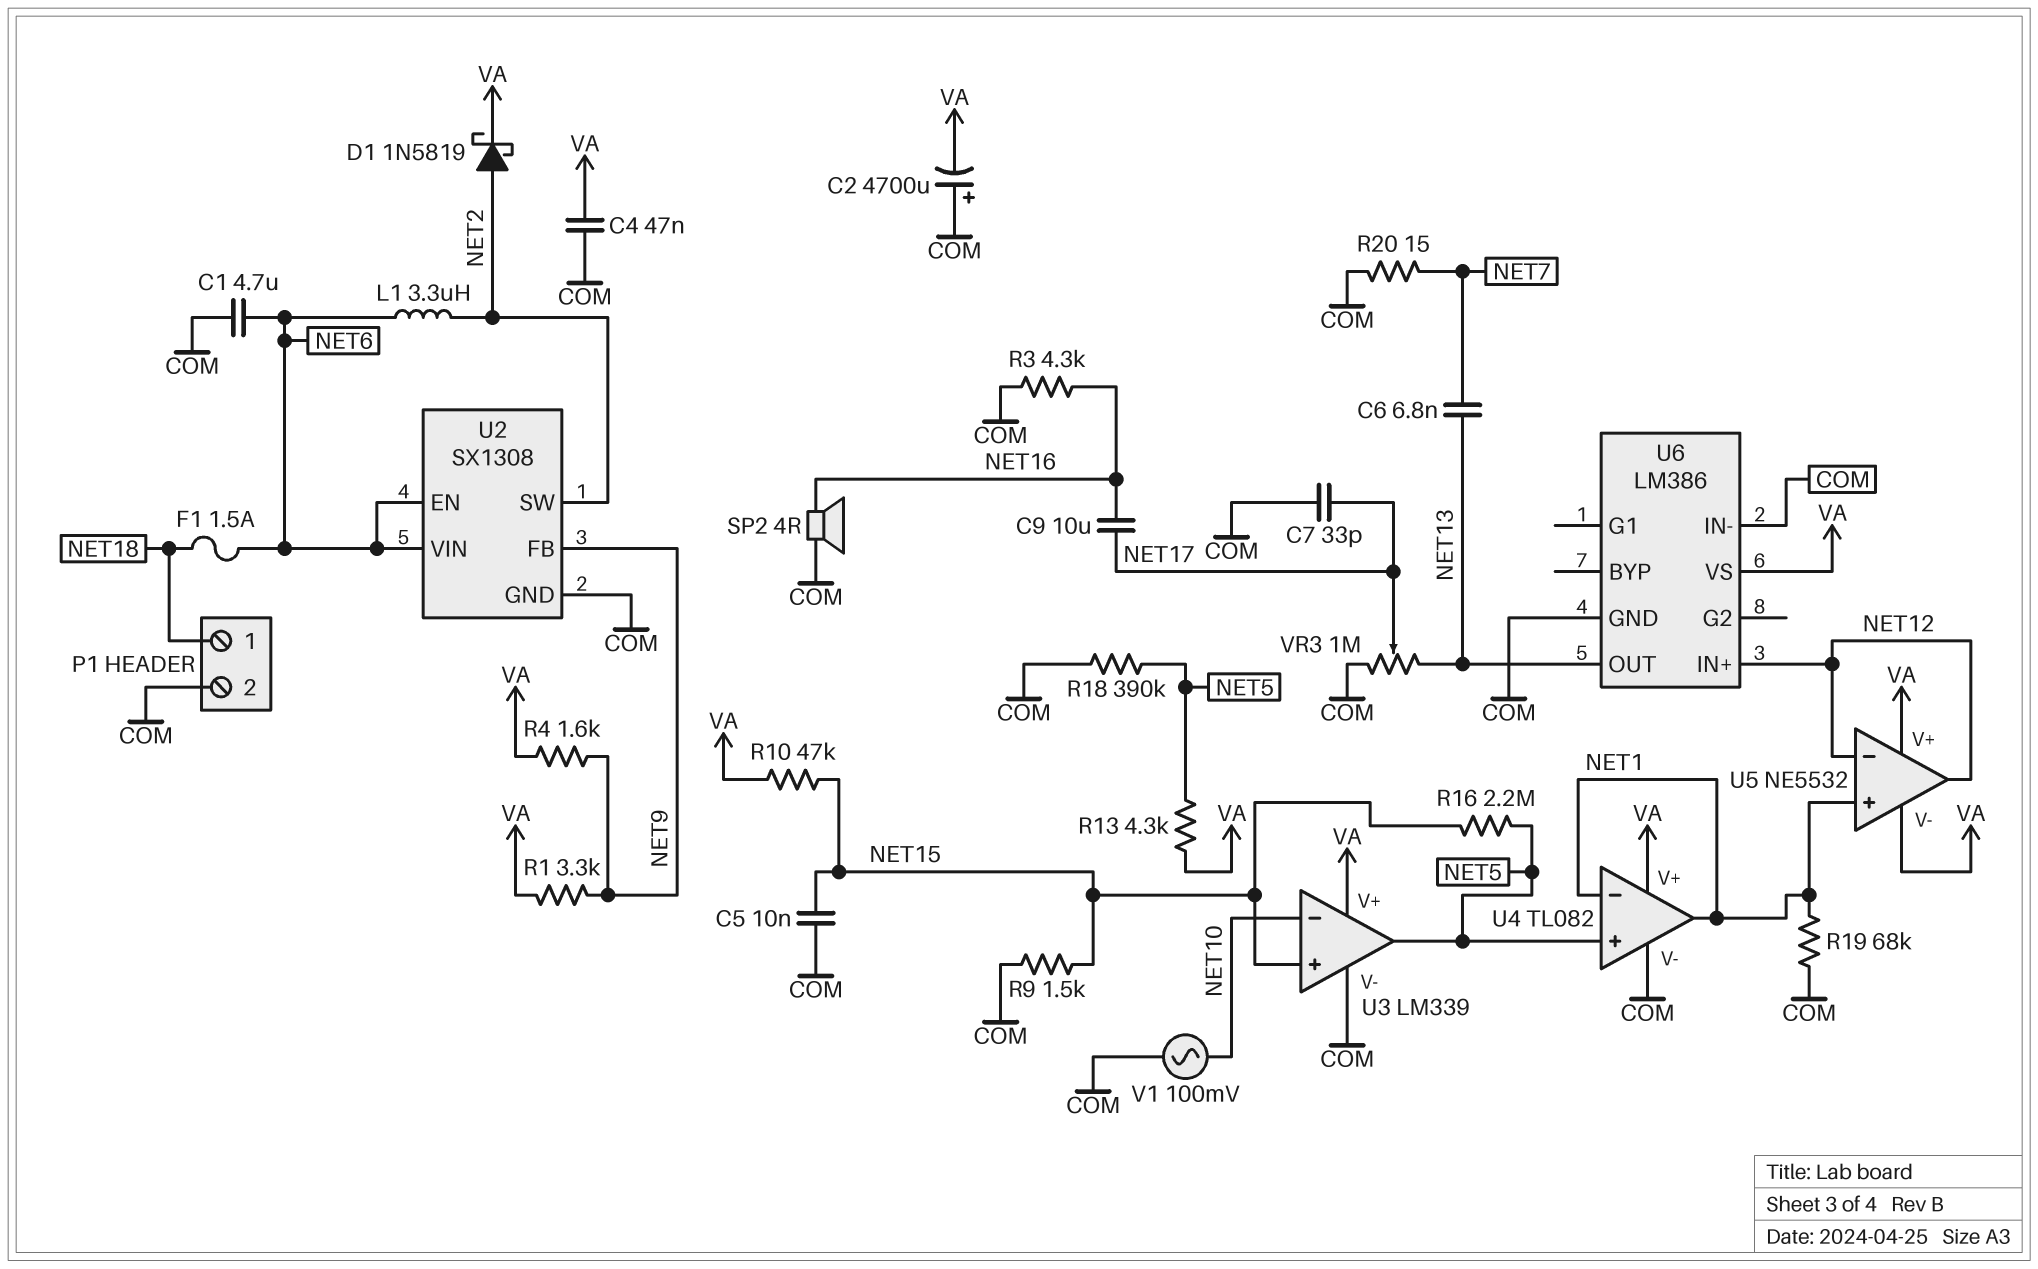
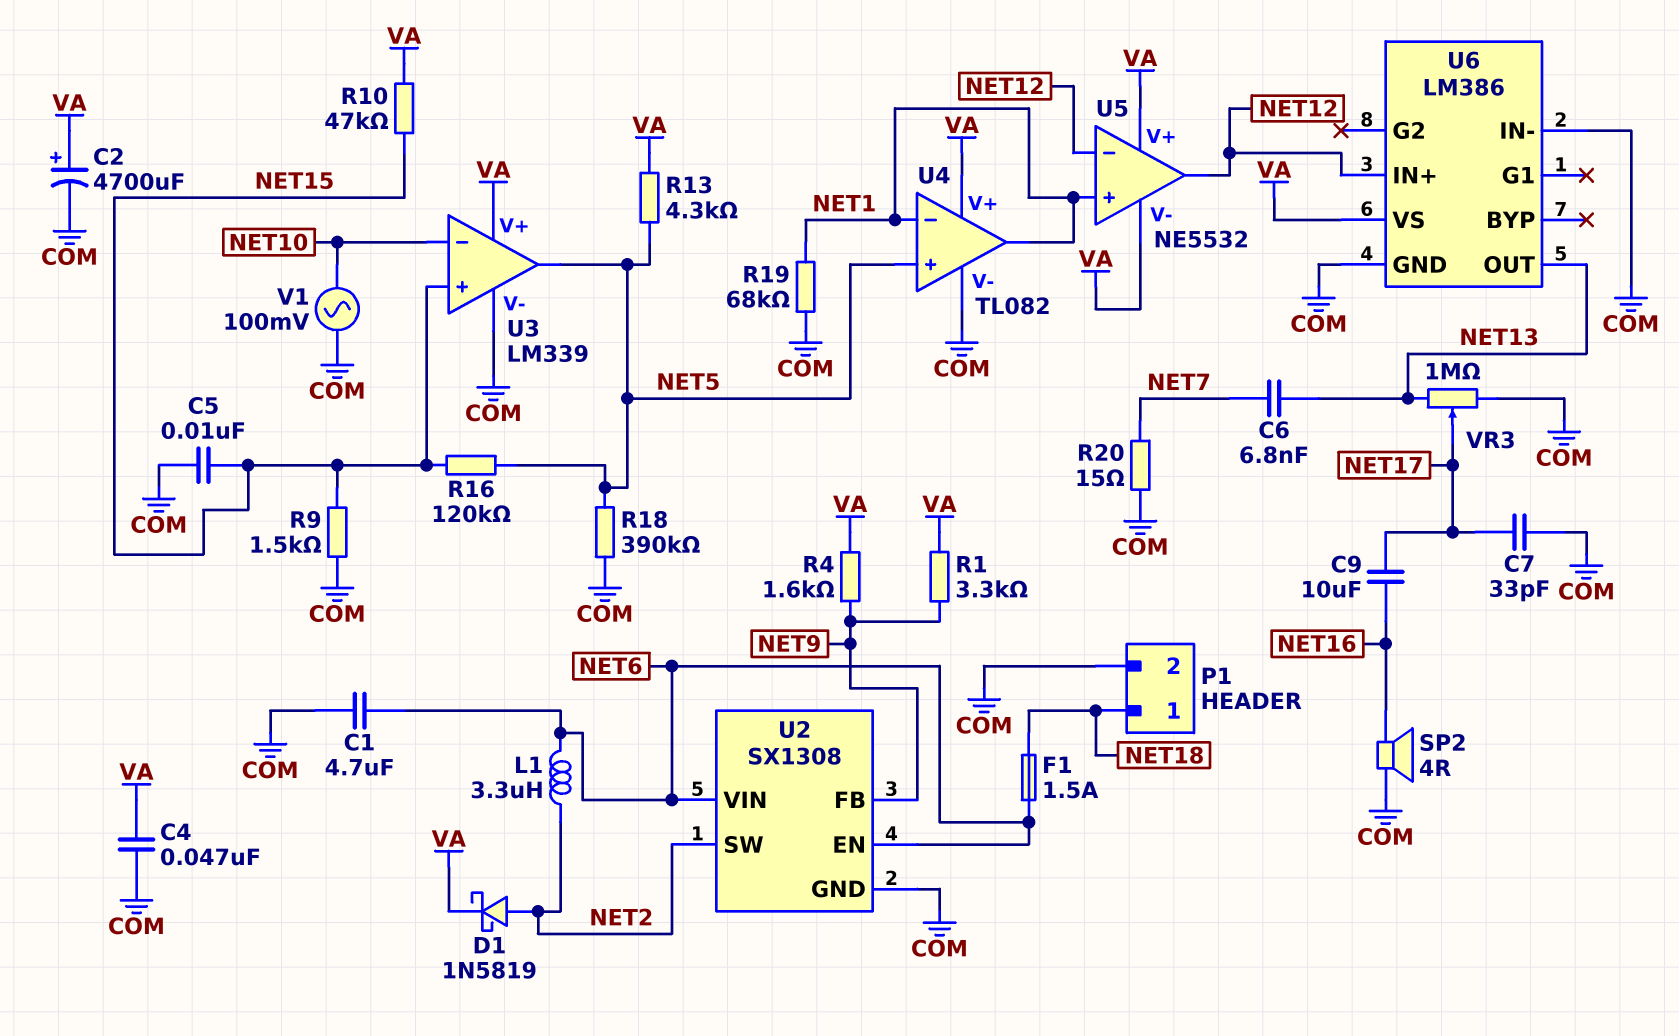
C2: 4700uF (plus COM, minus VA) -> 4700uF (plus VA, minus COM)
R3: 4.3k (COM, NET16) -> none
R16: 2.2M (NET5, NET15) -> 120k (NET5, NET15)

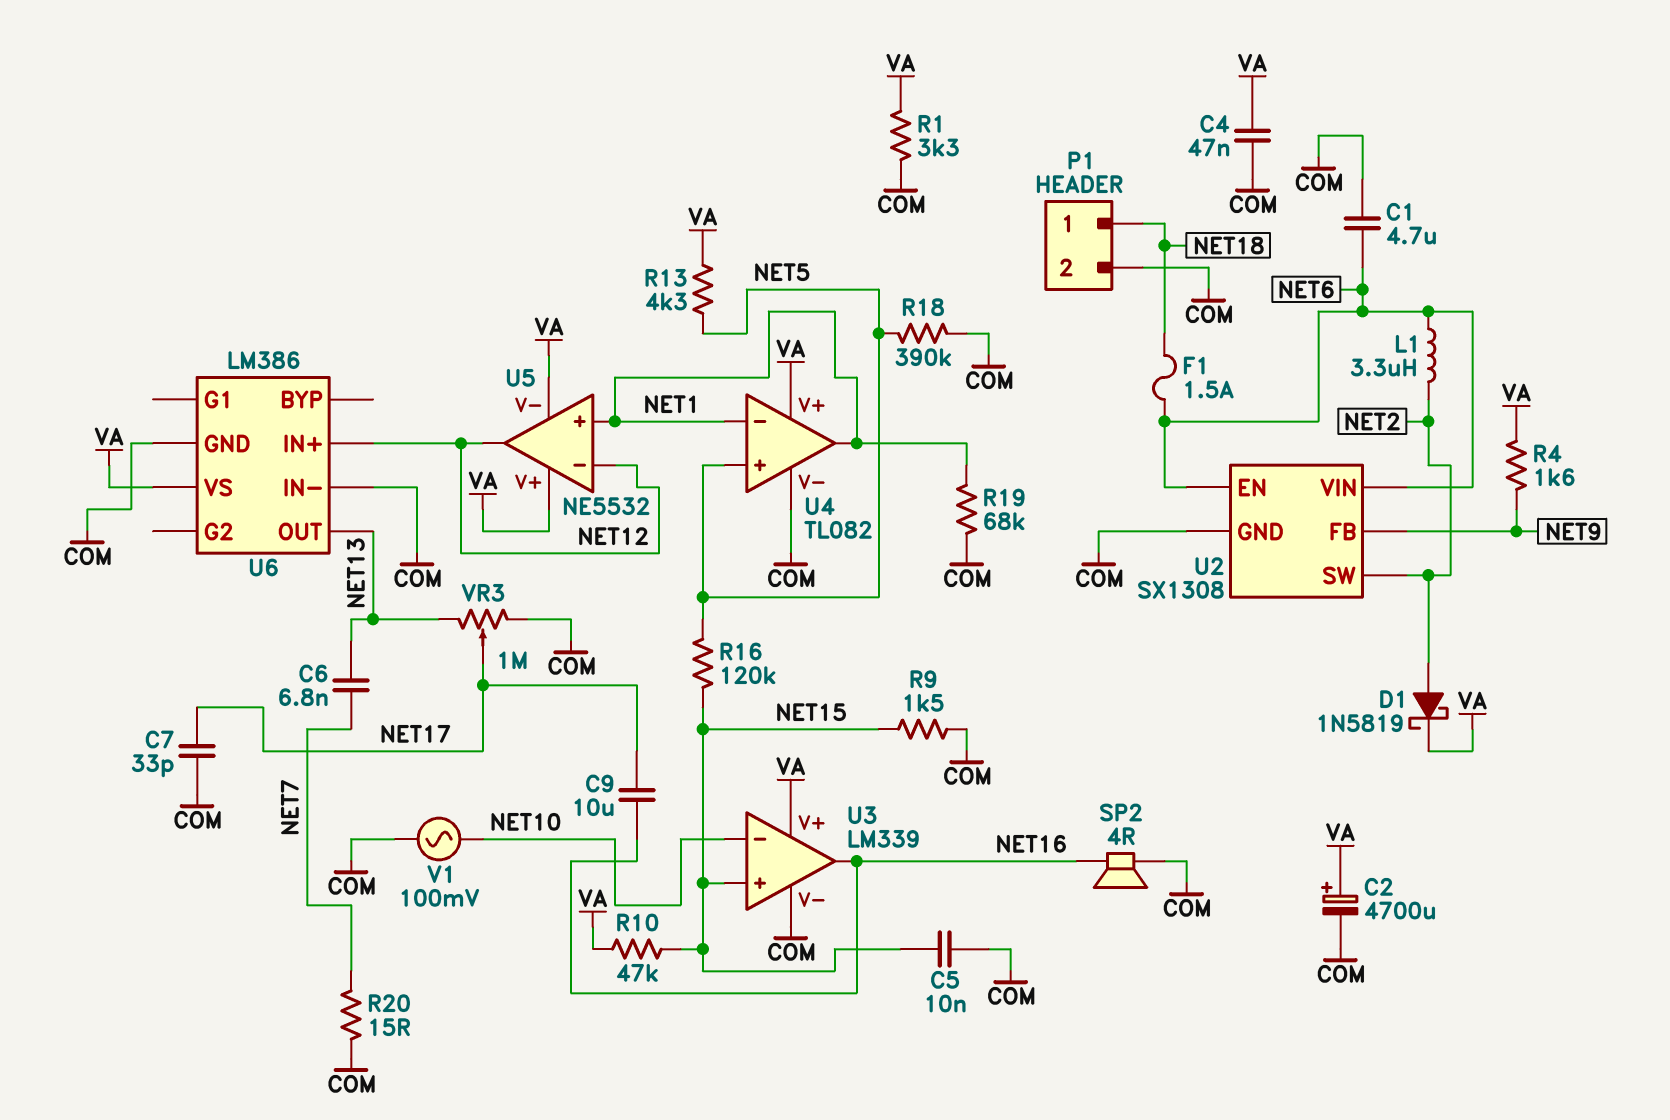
R1: 3.3k (NET9, VA) -> 3.3k (COM, VA)
U3 pin out: NET5 -> NET16

